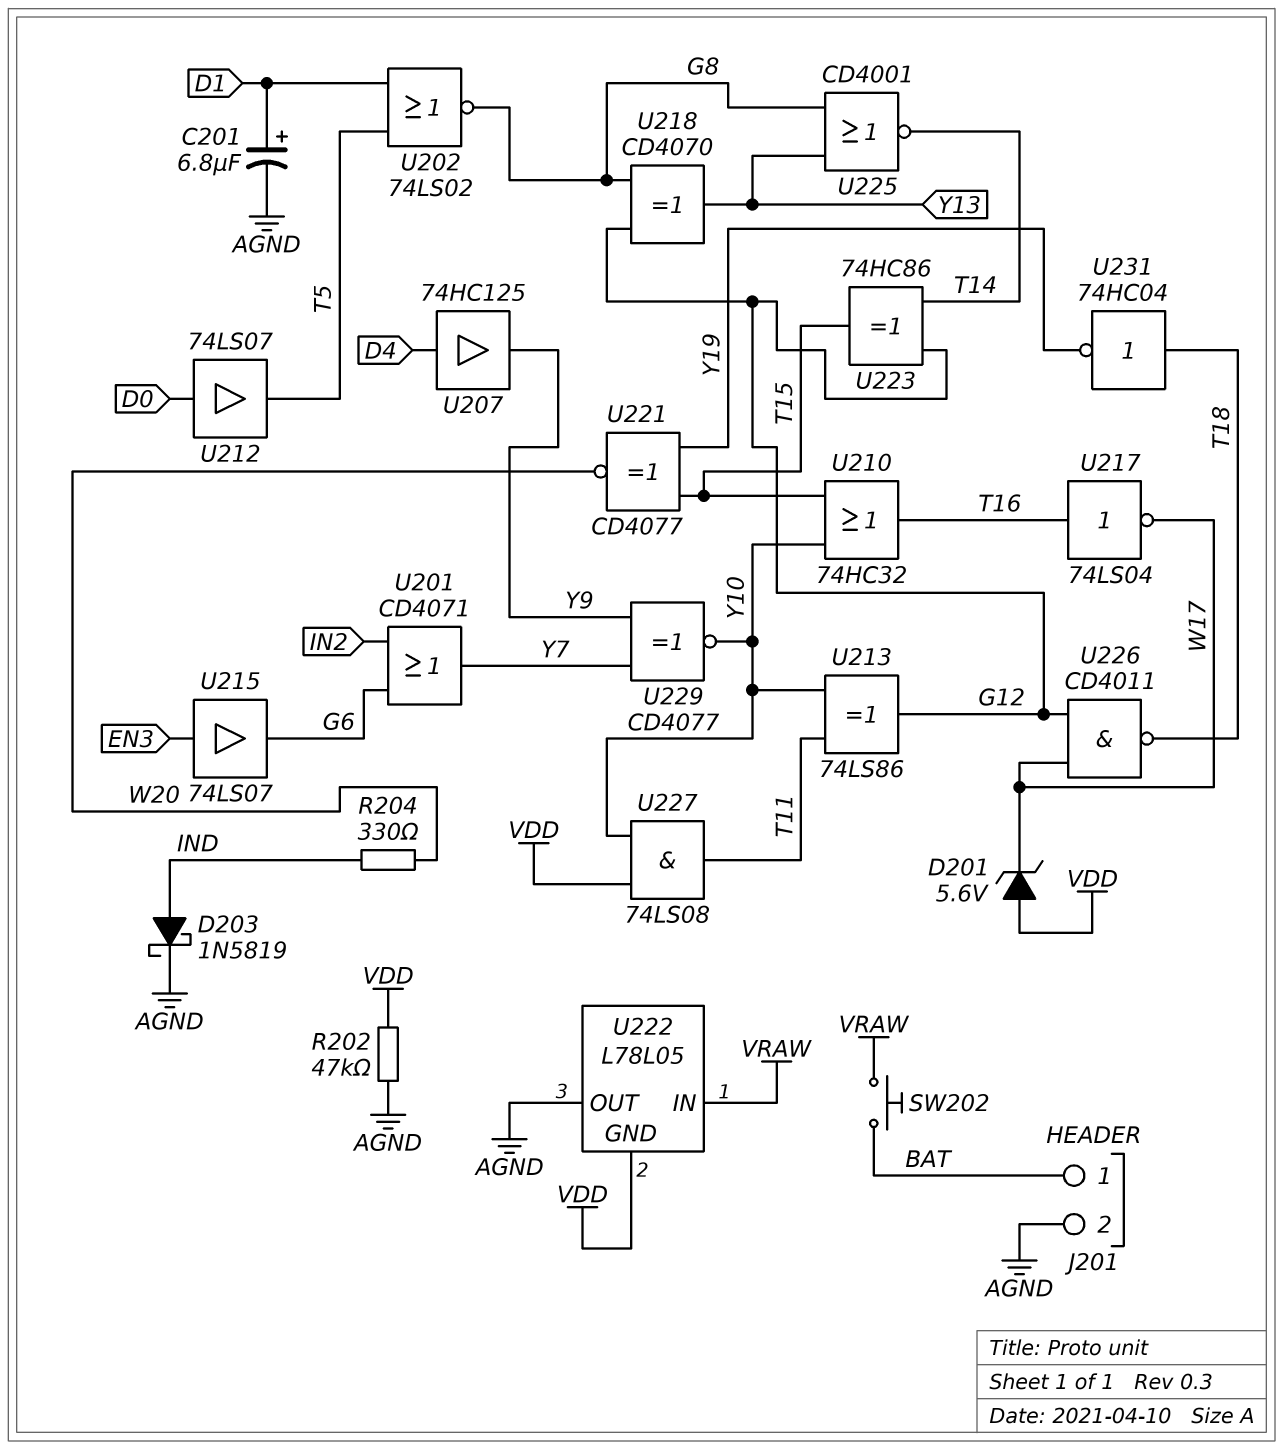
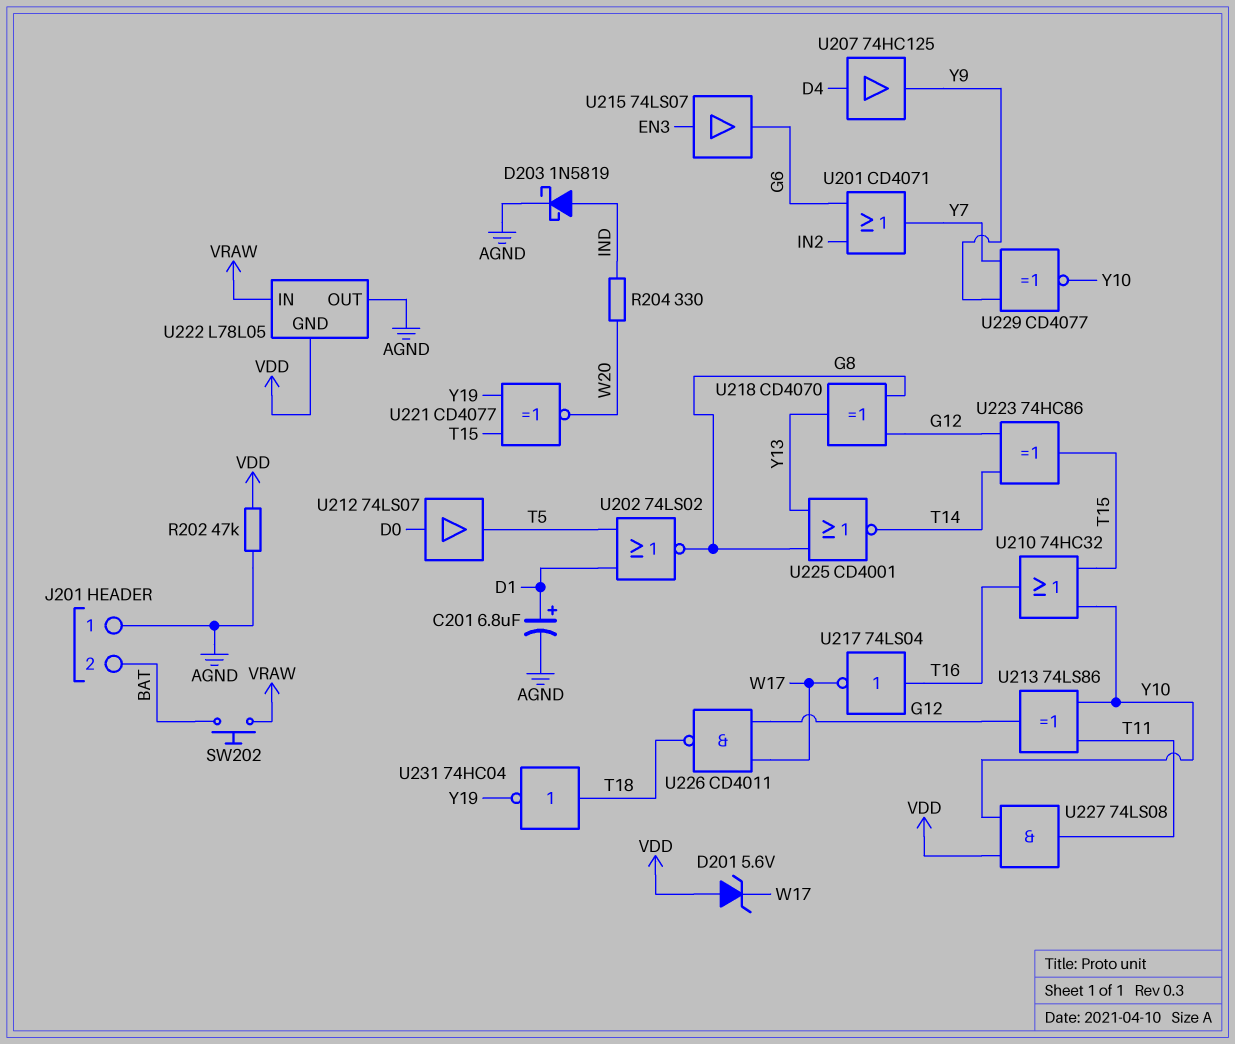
J201 pin 1: BAT -> AGND
J201 pin 2: AGND -> BAT

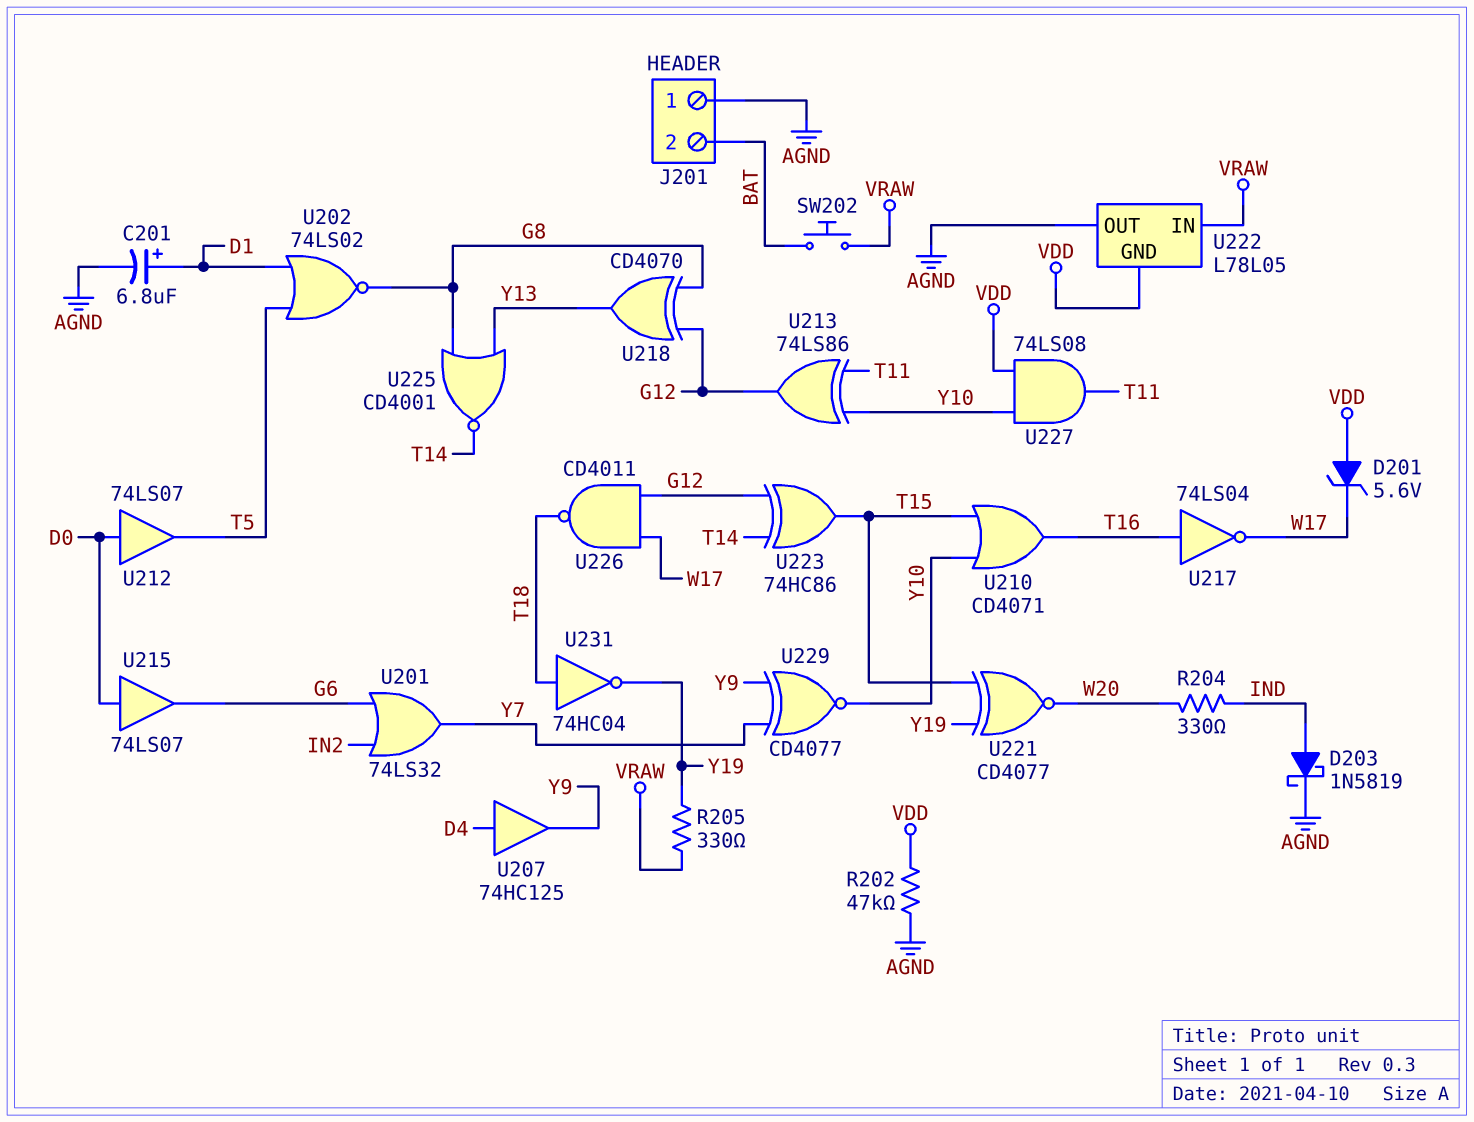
R205: none -> 330 (VRAW, Y19)
U201: OR CD4071 (in G6, in IN2, out Y7) -> OR 74LS32 (in G6, in IN2, out Y7)
U210: OR 74HC32 (in T15, in Y10, out T16) -> OR CD4071 (in T15, in Y10, out T16)
U215: buffer 74LS07 (in EN3, out G6) -> buffer 74LS07 (in D0, out G6)

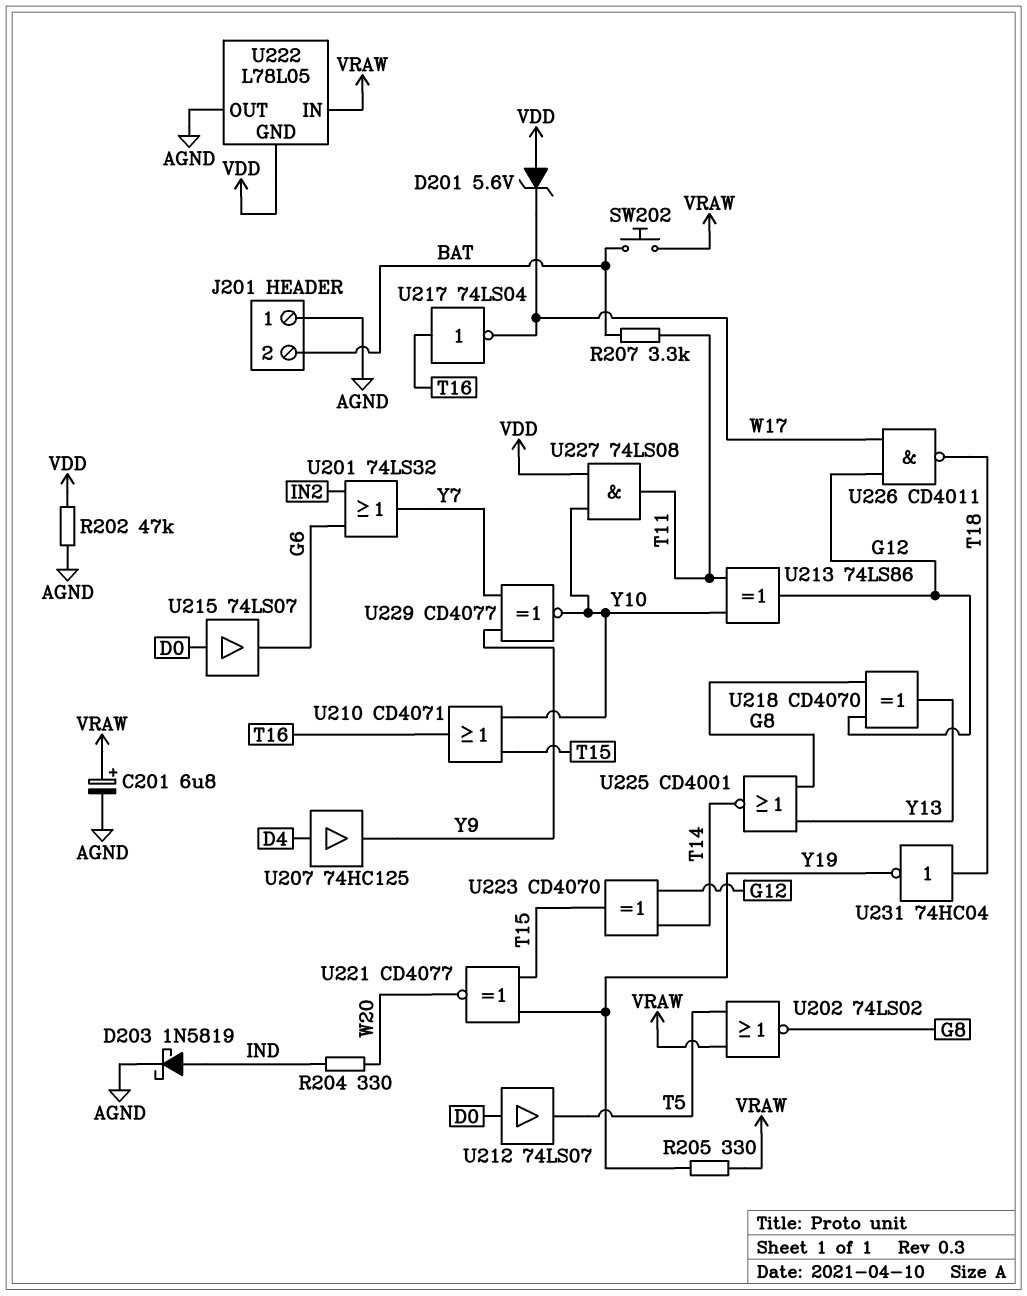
C201: 6.8uF (plus D1, minus AGND) -> 6.8uF (plus VRAW, minus AGND)
R207: none -> 3.3k (BAT, T11)
U202: NOR 74LS02 (in D1, in T5, out G8) -> NOR 74LS02 (in T5, in VRAW, out G8)
U223: XOR 74HC86 (in G12, in T14, out T15) -> XOR CD4070 (in G12, in T14, out T15)

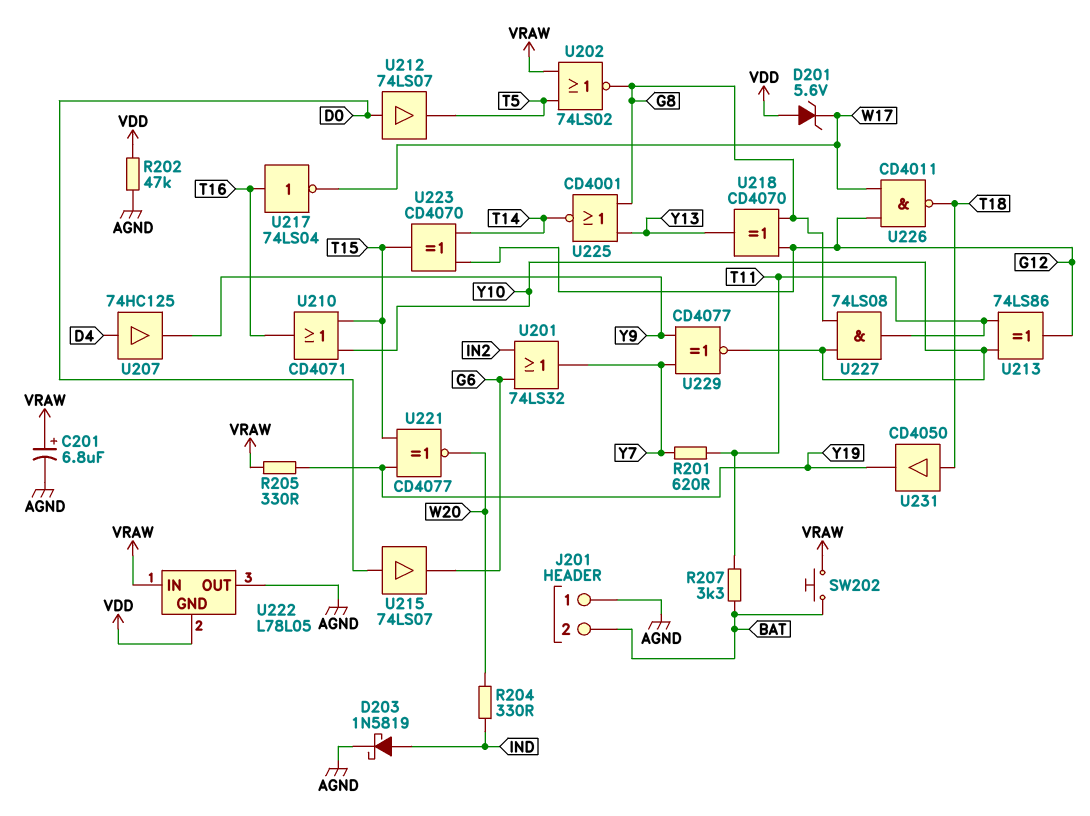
R201: none -> 620 (T11, Y7)
U227: AND 74LS08 (in VDD, in Y10, out T11) -> AND 74LS08 (in G8, in Y10, out T11)
U231: NOT 74HC04 (in T18, out Y19) -> buffer CD4050 (in T18, out Y19)

